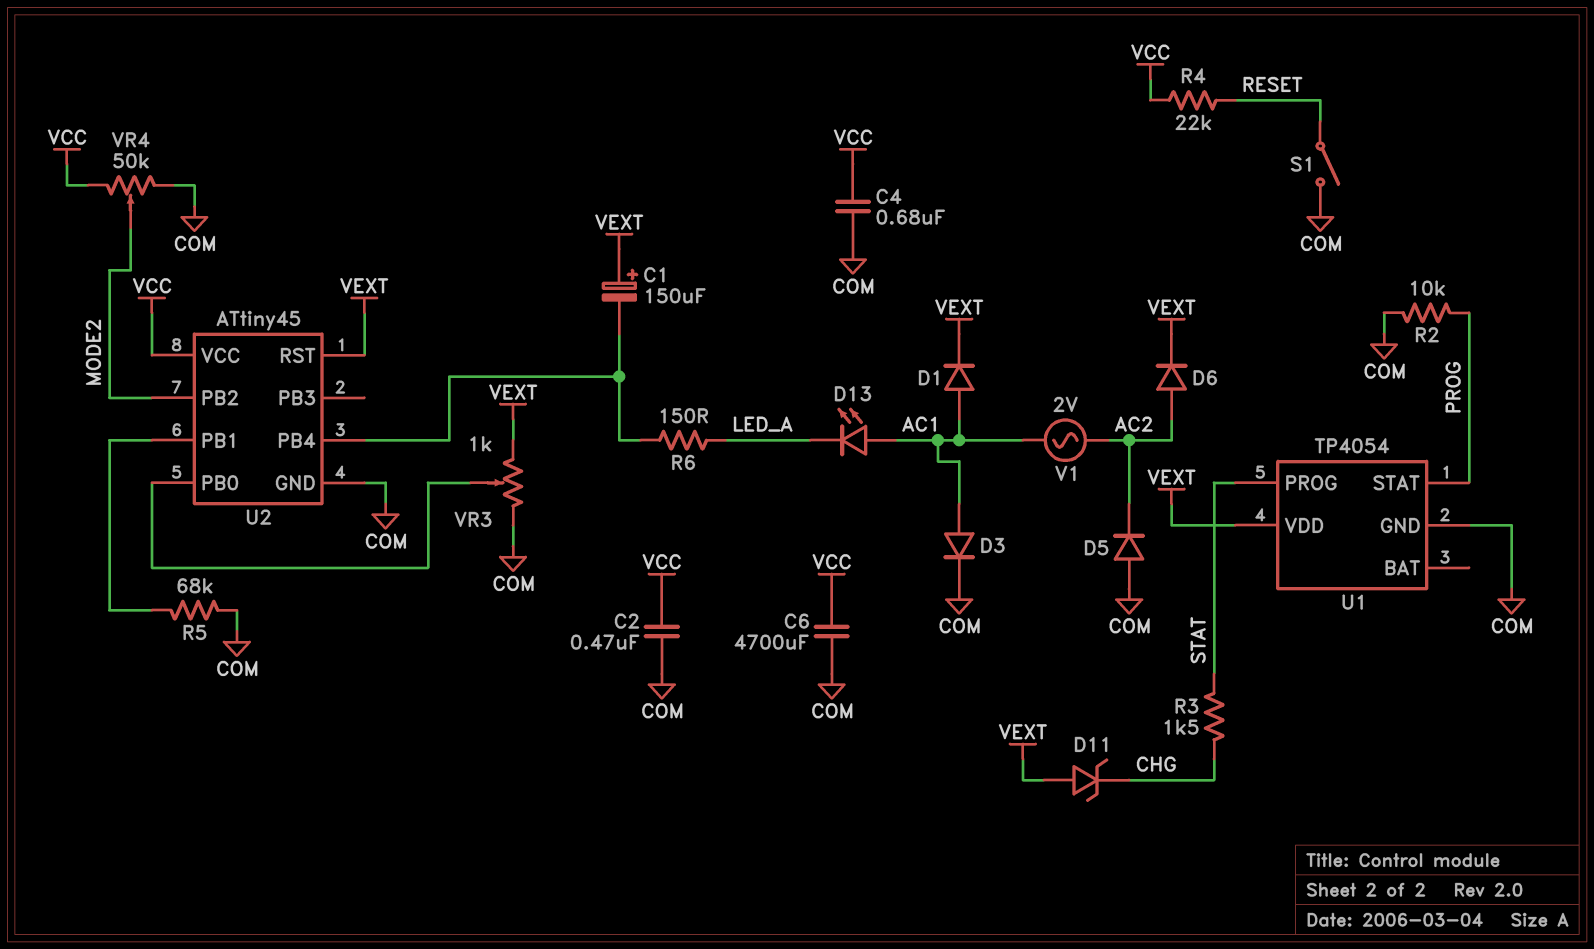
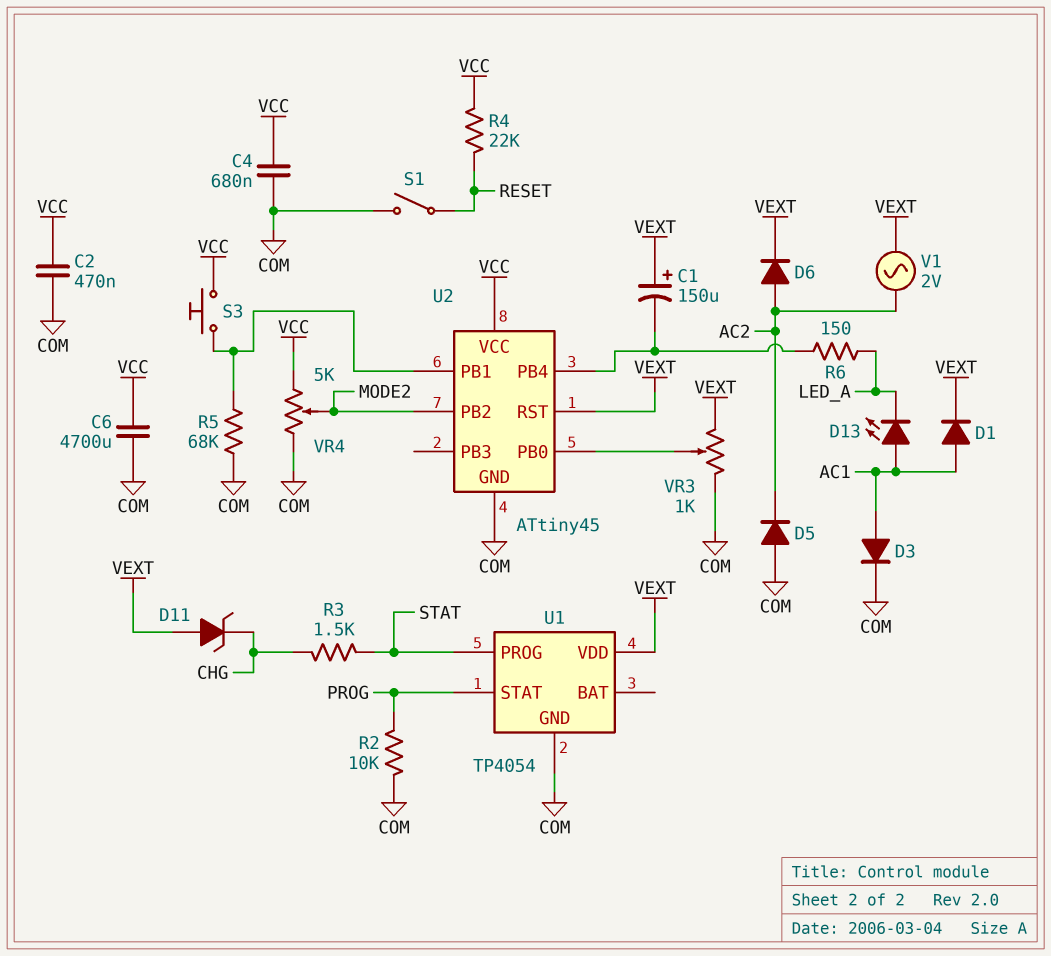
S3: none -> button (U2/PB1, VCC)
V1: AC 2V (AC1, AC2) -> AC 2V (AC2, VEXT)
VR4: 50k (COM, VCC, wiper MODE2) -> 5k (COM, VCC, wiper MODE2)

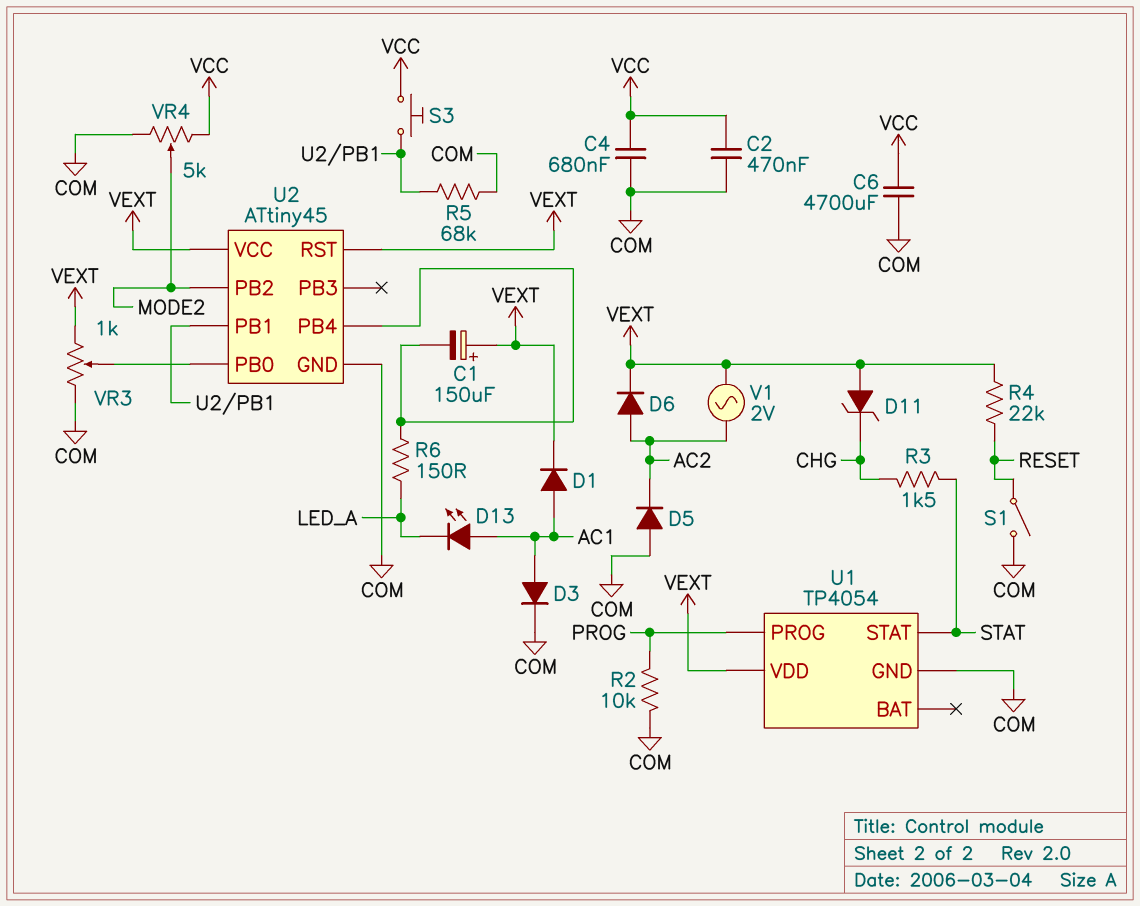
R4: 22k (RESET, VCC) -> 22k (RESET, VEXT)
U1 pin PROG: STAT -> PROG
U1 pin STAT: PROG -> STAT
U2 pin VCC: VCC -> VEXT

